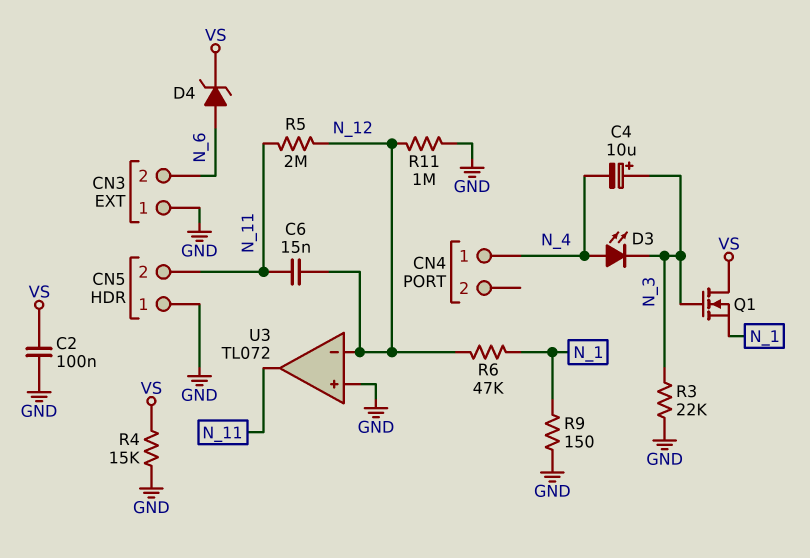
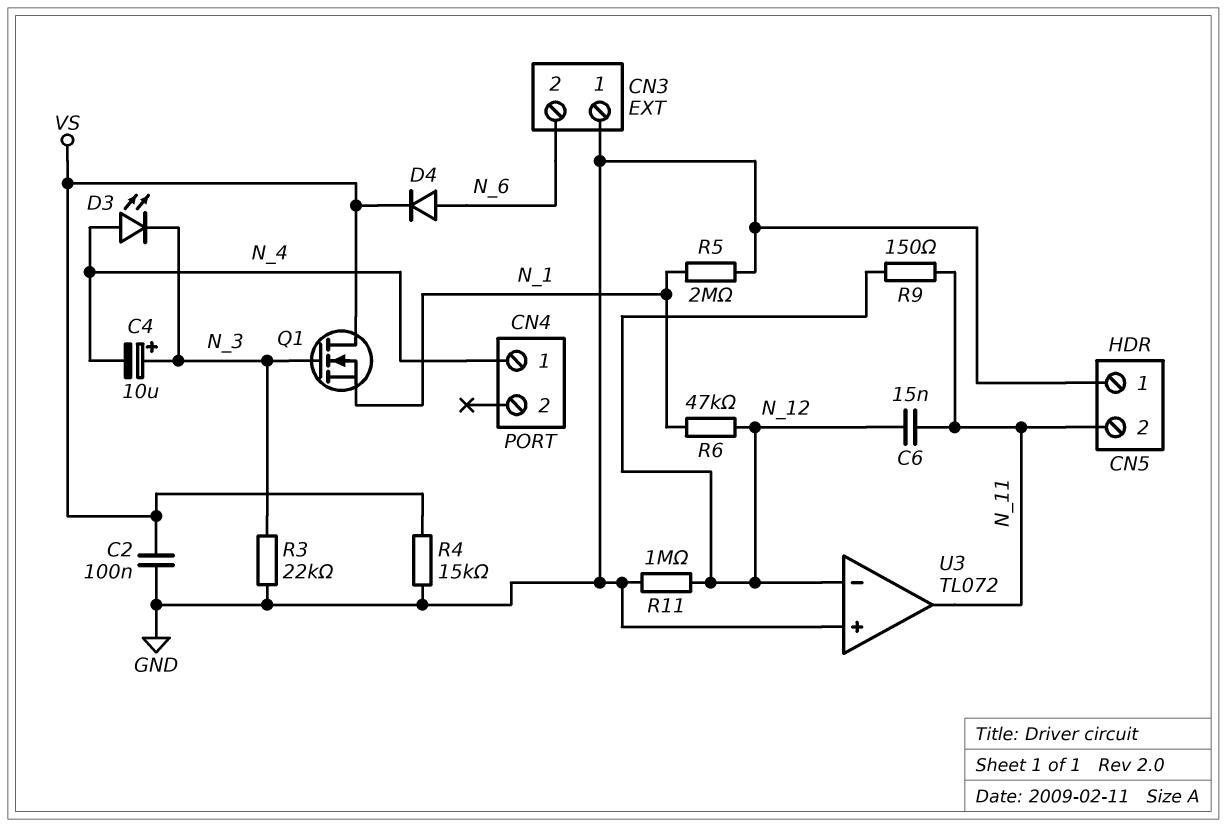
D4: zener (A N_6, K VS) -> diode (A N_6, K VS)
R5: 2M (N_11, N_12) -> 2M (GND, N_1)
R9: 150 (GND, N_1) -> 150 (N_11, N_12)

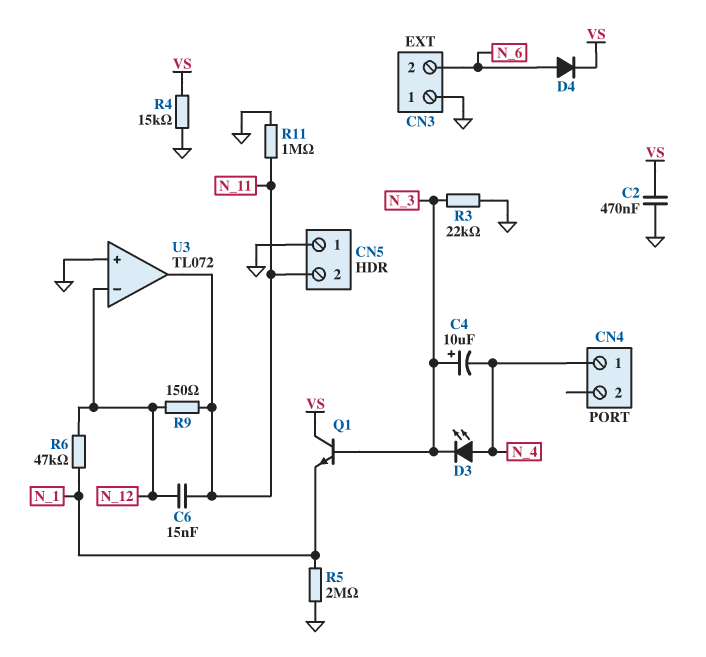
C2: 100nF (GND, VS) -> 470nF (GND, VS)
Q1: NMOS (G N_3, D VS, S N_1) -> NPN (B N_3, C VS, E N_1)
R11: 1M (GND, N_12) -> 1M (GND, N_11)

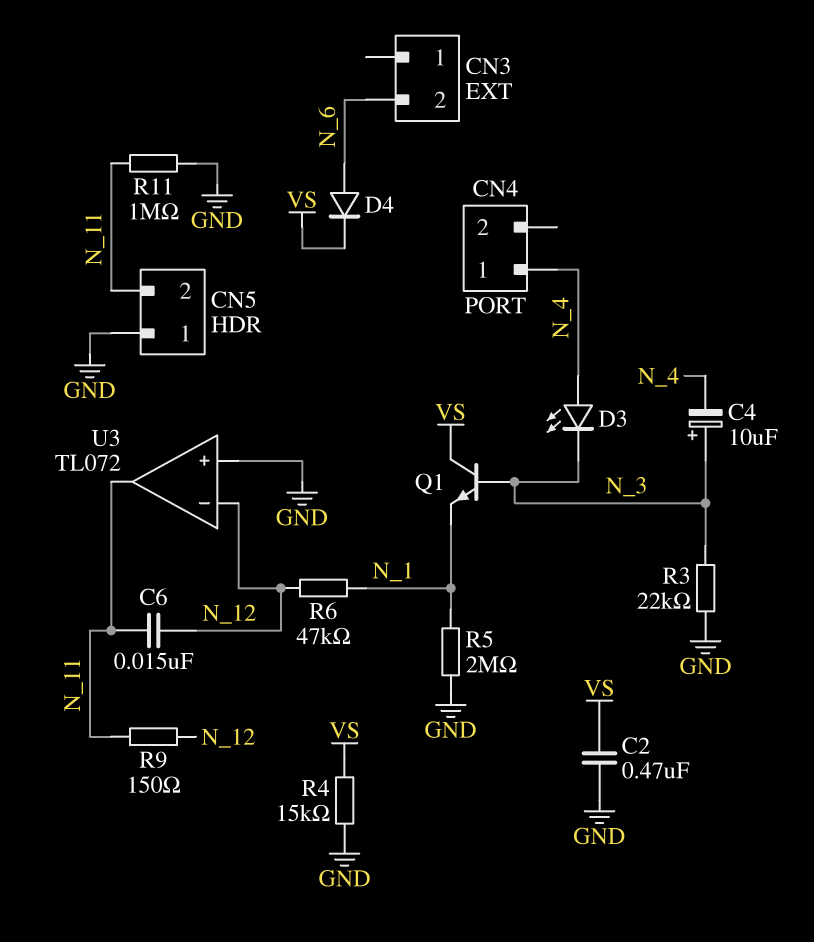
CN3 pin 1: GND -> none

